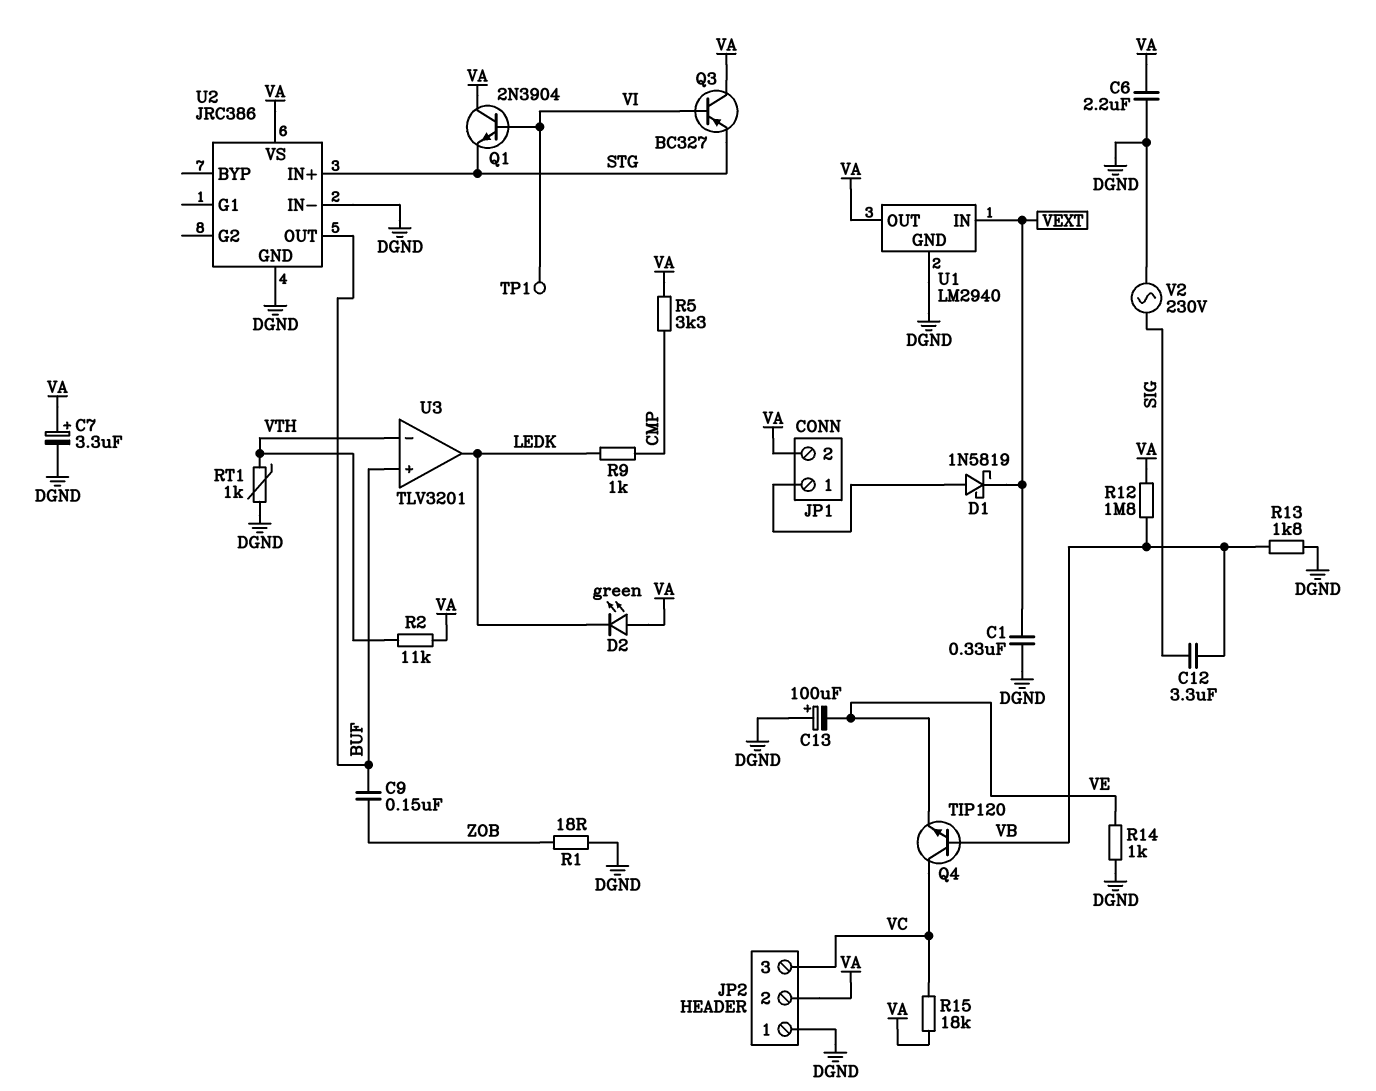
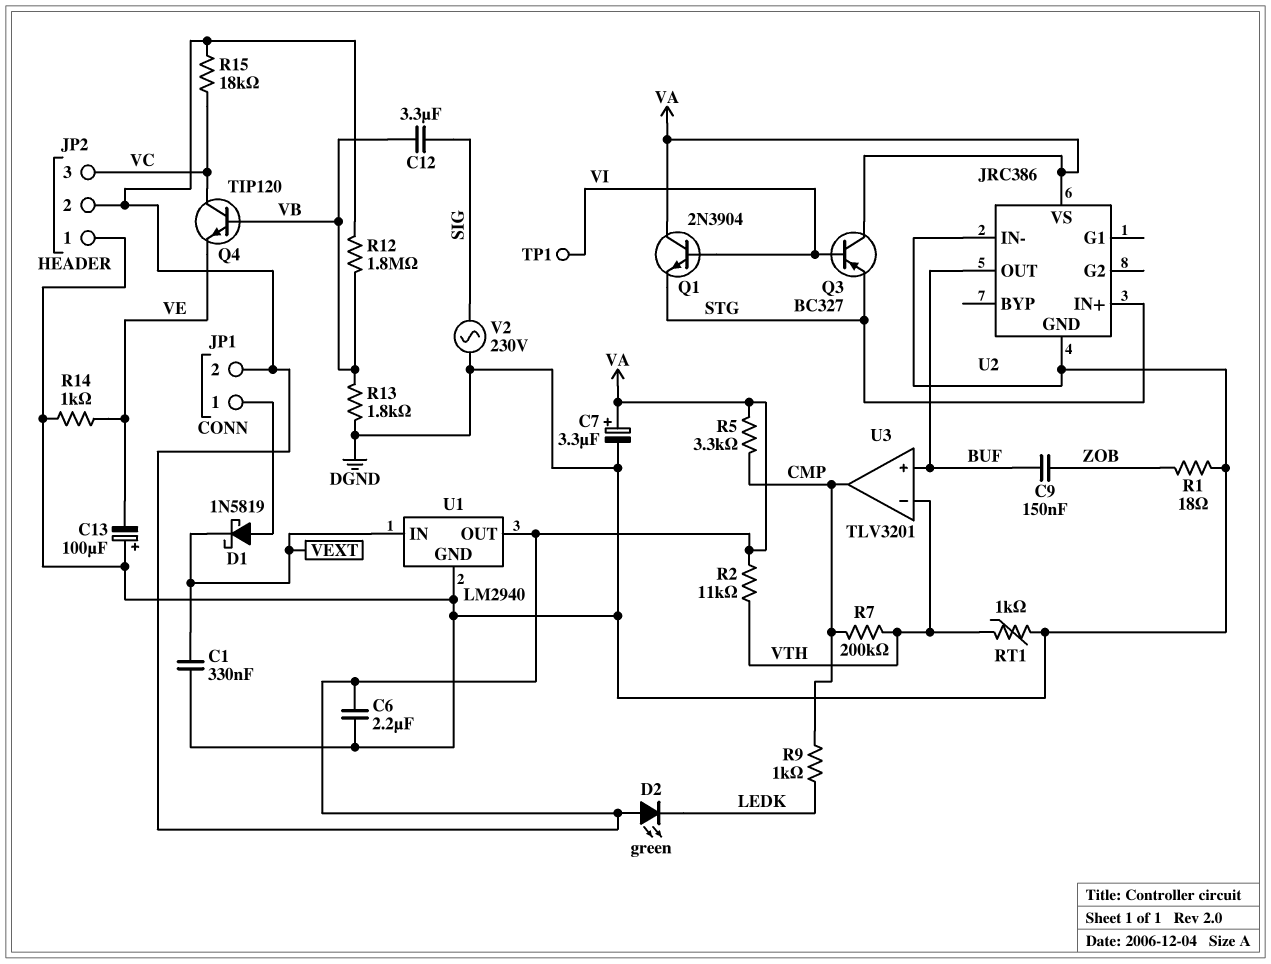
R7: none -> 200k (CMP, VTH)
U3 pin out: LEDK -> CMP

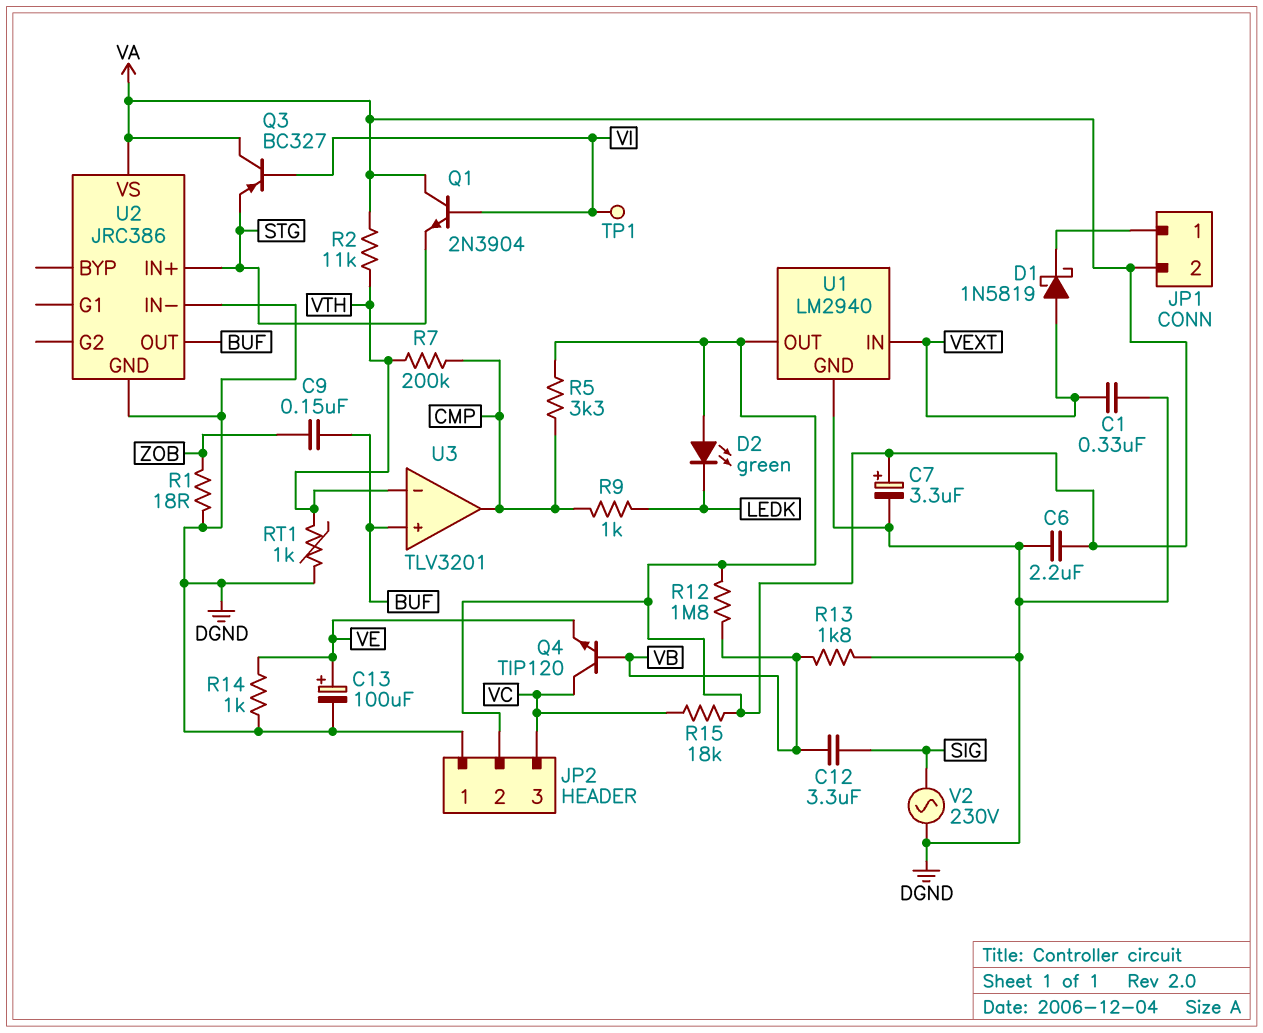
C13: 100uF (plus DGND, minus VE) -> 100uF (plus VE, minus DGND)
D1: schottky 1N5819 (A JP1/1, K VEXT) -> schottky 1N5819 (A VEXT, K JP1/1)

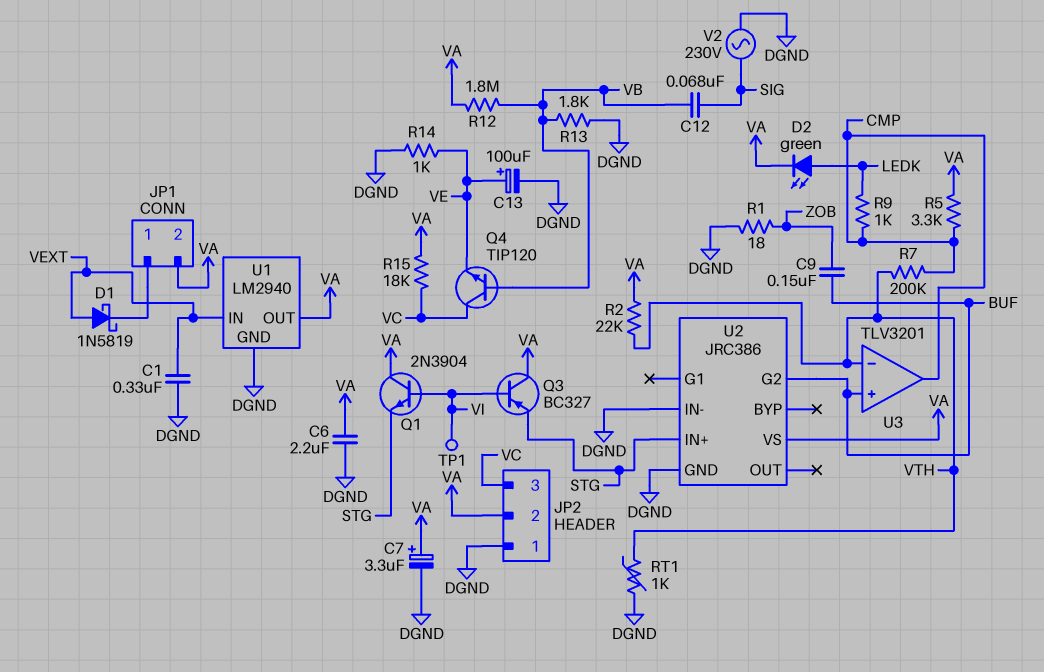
C12: 3.3uF (SIG, VB) -> 68nF (SIG, VB)
D2: LED green (A VA, K LEDK) -> LED green (A LEDK, K VA)
R2: 11k (VA, VTH) -> 22k (VA, VTH)
U2 pin G2: none -> BUF
U2 pin OUT: BUF -> none

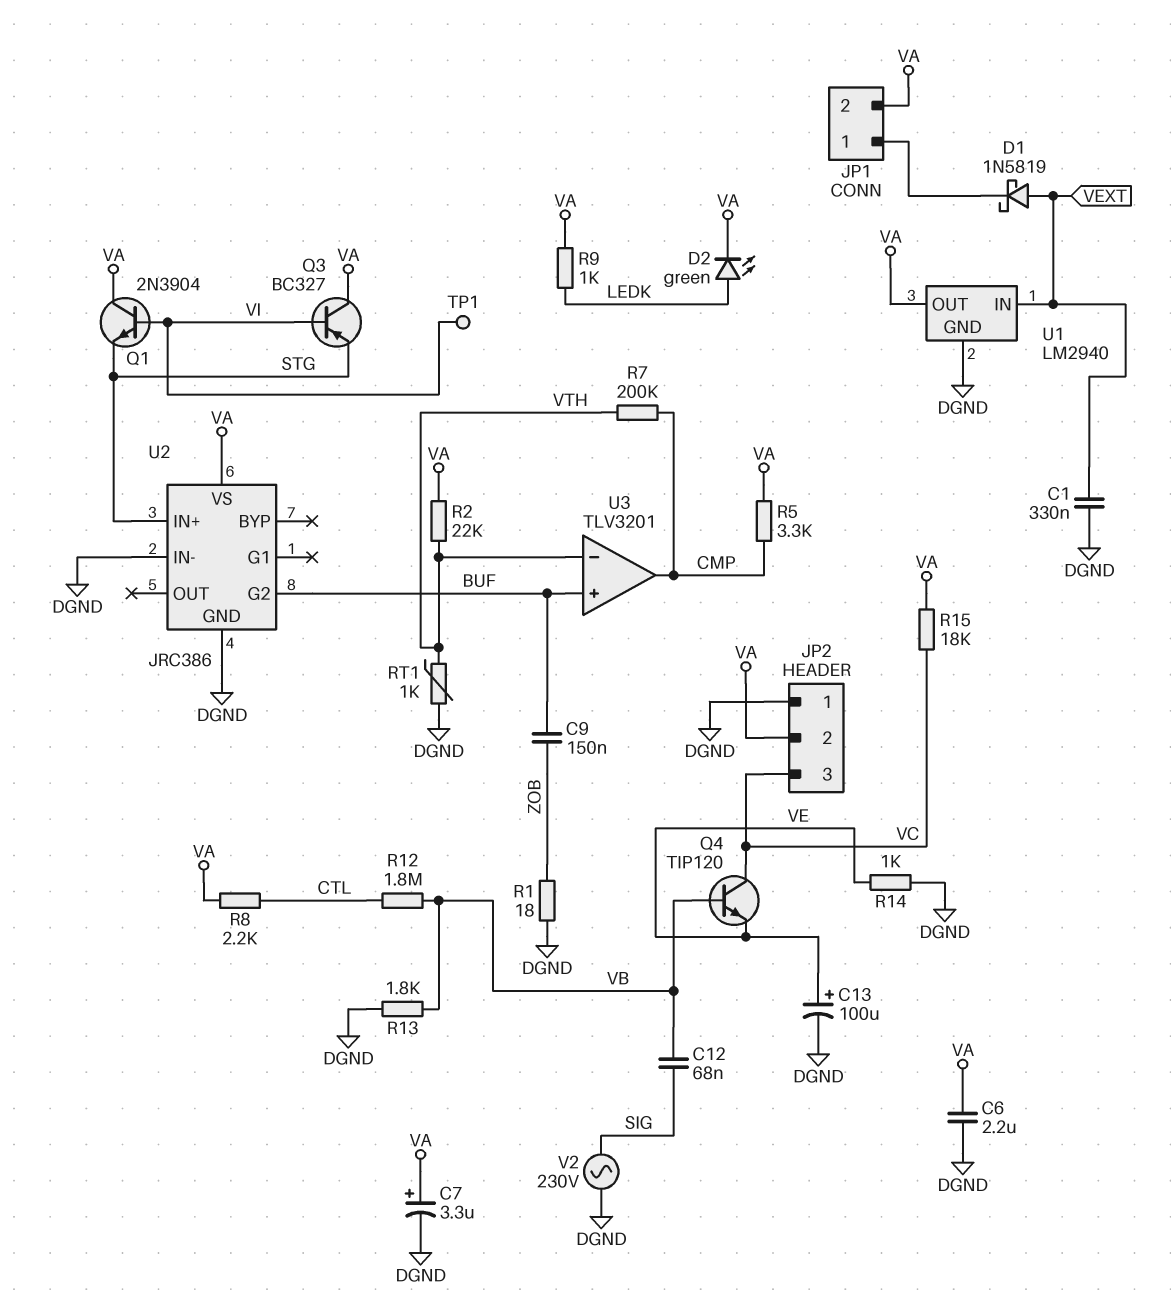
R8: none -> 2.2k (CTL, VA)
R9: 1k (CMP, LEDK) -> 1k (LEDK, VA)
R12: 1.8M (VA, VB) -> 1.8M (CTL, VB)

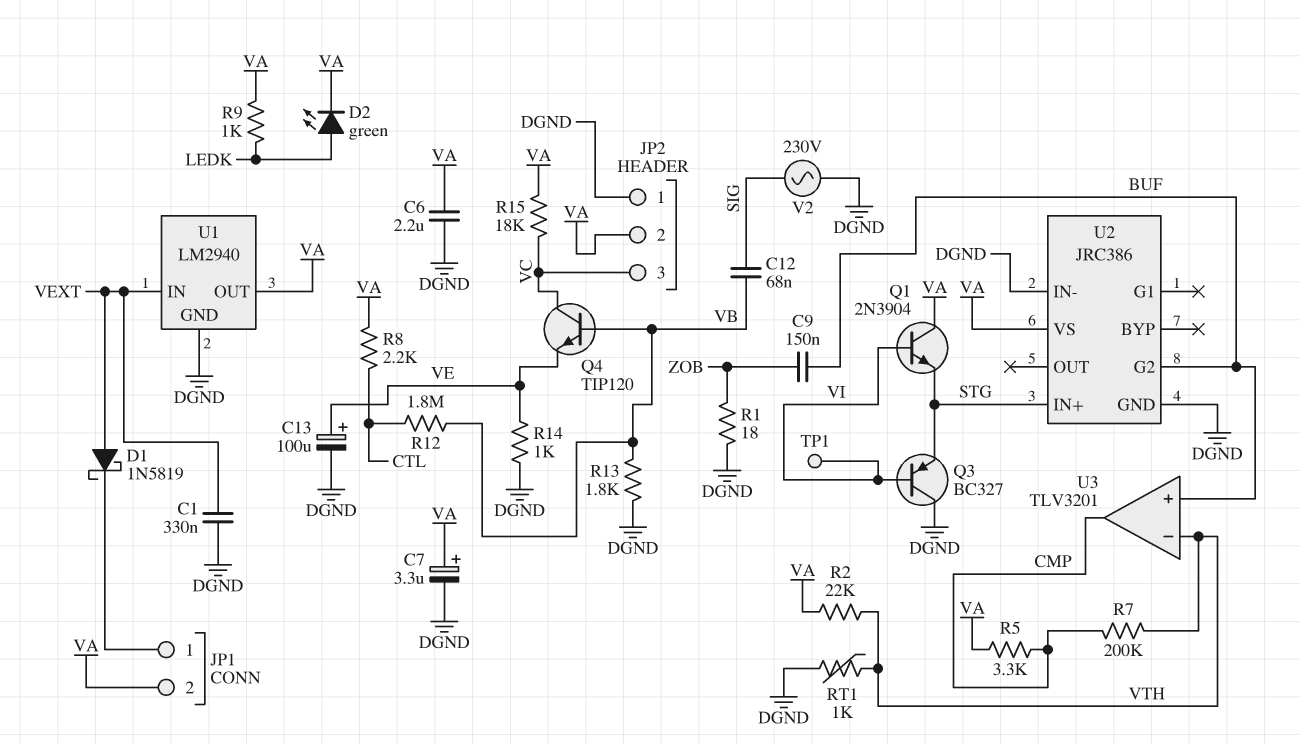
Q3: PNP BC327 (B VI, C VA, E STG) -> PNP BC327 (B VI, C DGND, E STG)

